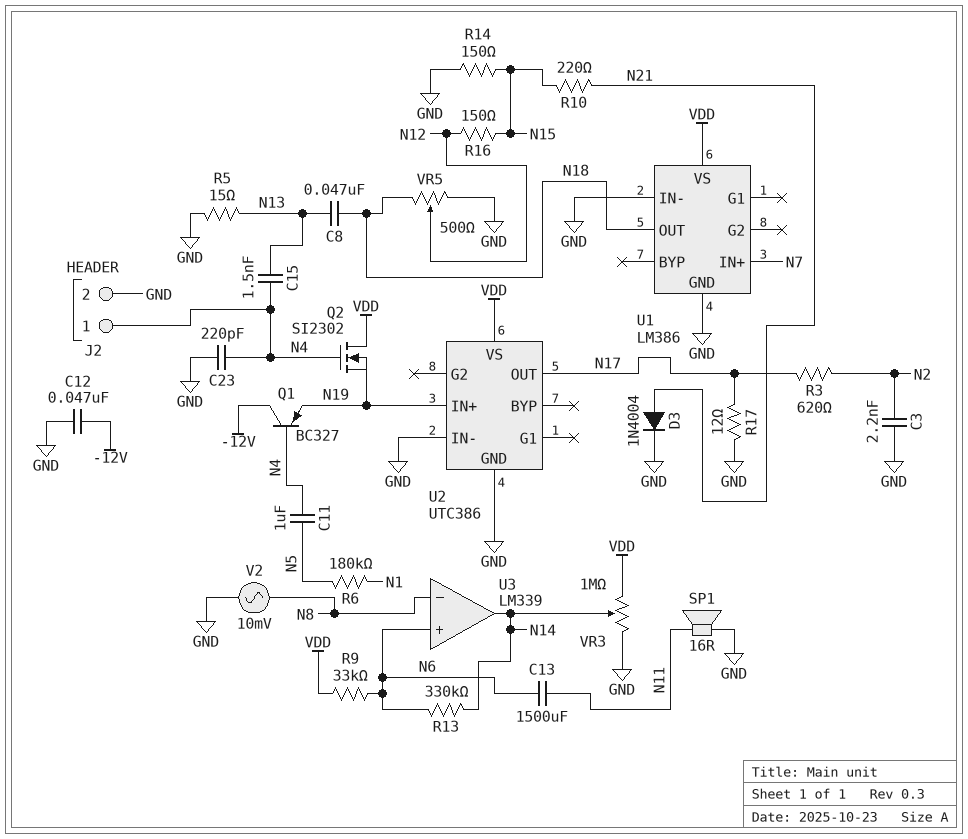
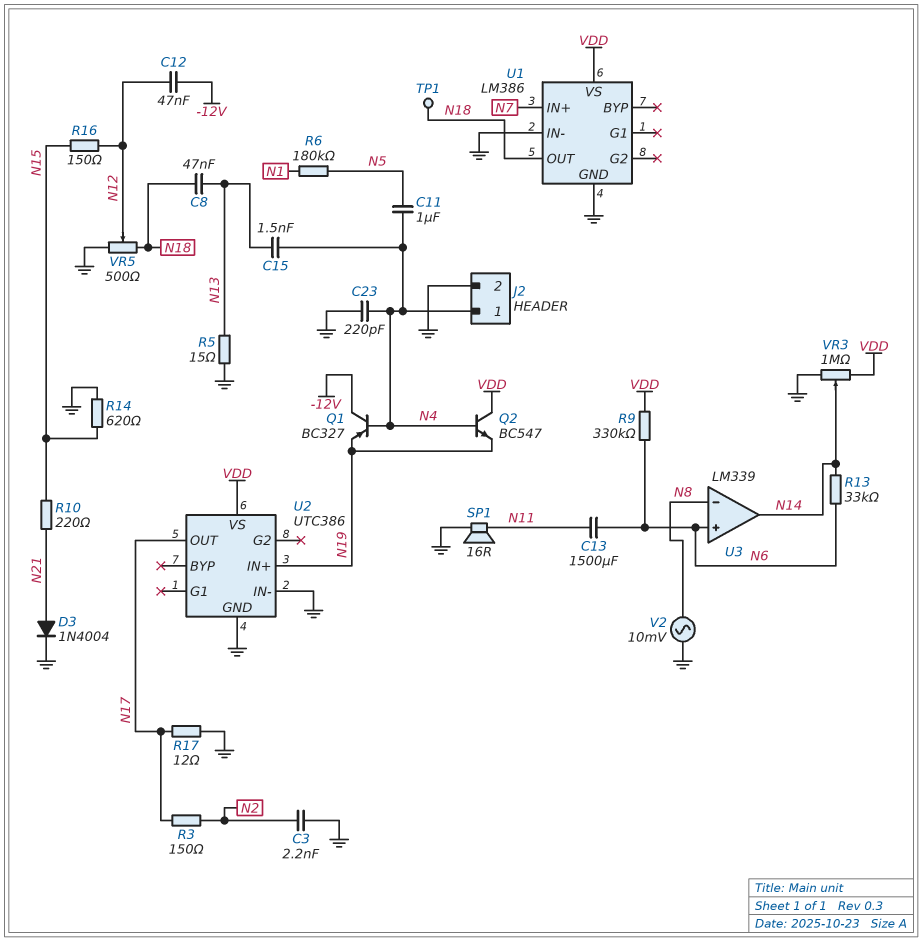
C12: 47nF (-12V, GND) -> 47nF (-12V, N12)
Q2: NMOS SI2302 (G N4, D VDD, S N19) -> NPN BC547 (B N4, C VDD, E N19)
R3: 620 (N2, N17) -> 150 (N2, N17)
R9: 33k (N6, VDD) -> 330k (N6, VDD)
R13: 330k (N6, N14) -> 33k (N6, N14)
R14: 150 (GND, N15) -> 620 (GND, N15)
TP1: none -> test point (N18)

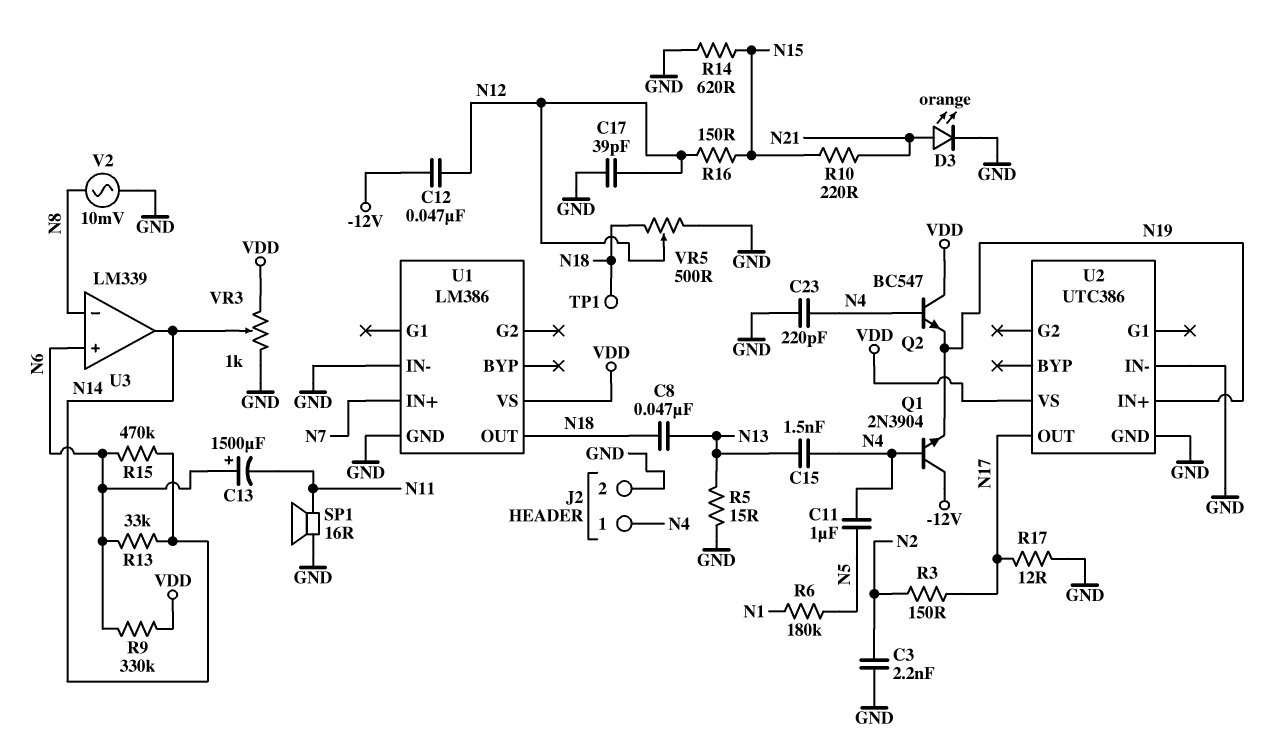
C13: 1500uF (N6, N11) -> 1500uF (plus N6, minus N11)
C17: none -> 39pF (GND, N12)
D3: diode 1N4004 (A N21, K GND) -> LED orange (A N21, K GND)
Q1: PNP BC327 (B N4, C -12V, E N19) -> NPN 2N3904 (B N4, C -12V, E N19)
R15: none -> 470k (N6, N14)
VR3: 1M (GND, VDD, wiper N14) -> 1k (GND, VDD, wiper N14)

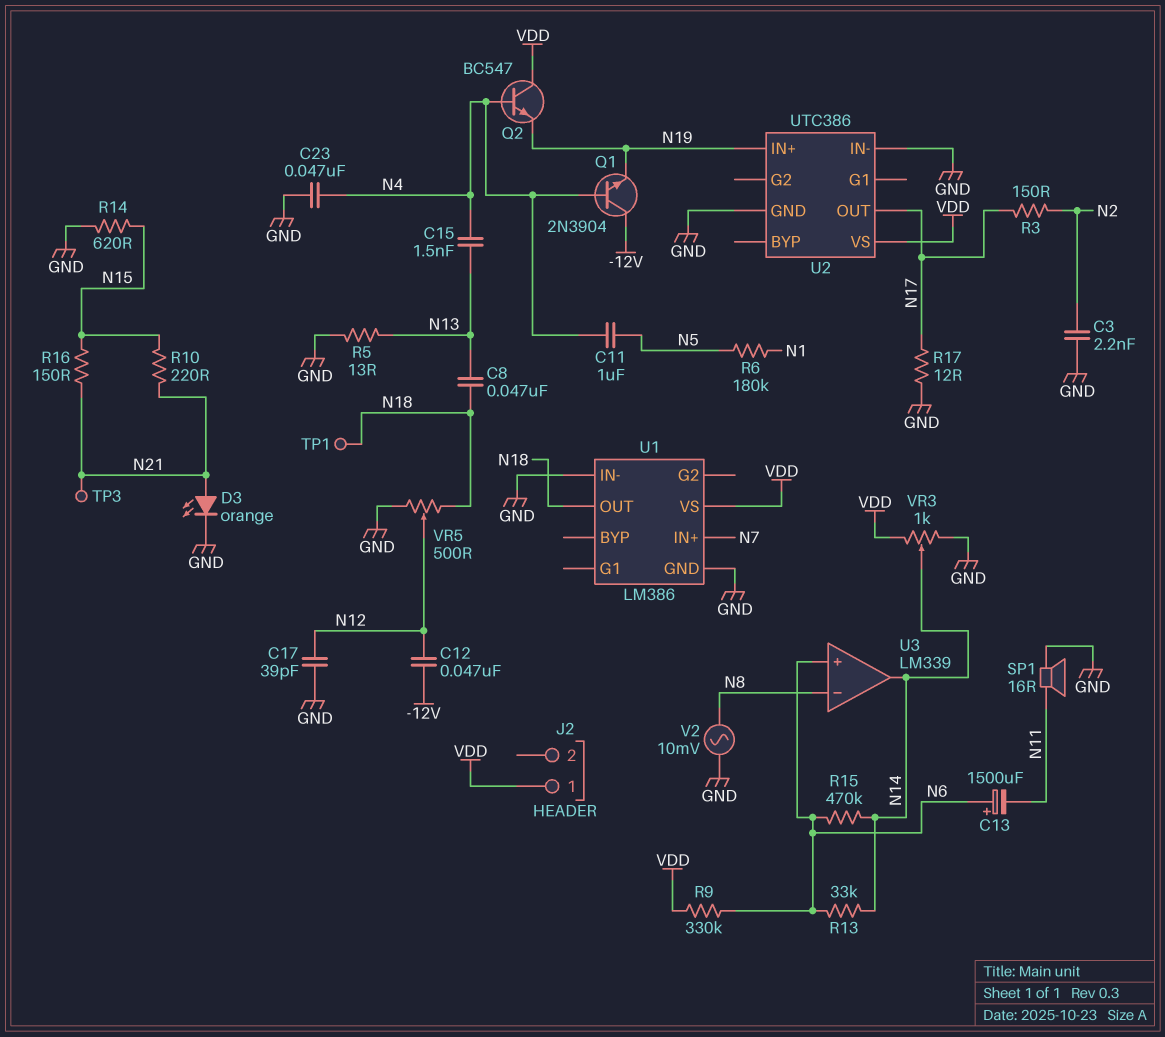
C23: 220pF (GND, N4) -> 47nF (GND, N4)
J2 pin 1: N4 -> VDD
J2 pin 2: GND -> none
R5: 15 (GND, N13) -> 13 (GND, N13)
R16: 150 (N12, N15) -> 150 (N15, N21)
TP3: none -> test point (N21)

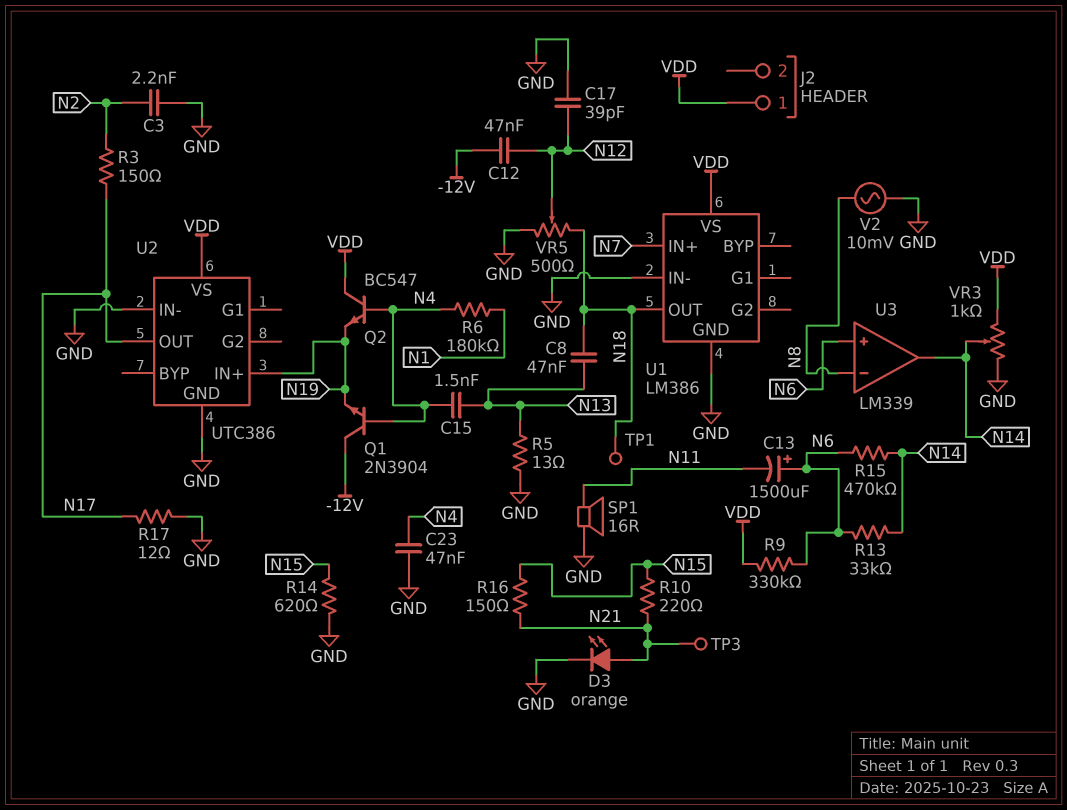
C11: 1uF (N4, N5) -> none
R6: 180k (N1, N5) -> 180k (N1, N4)

